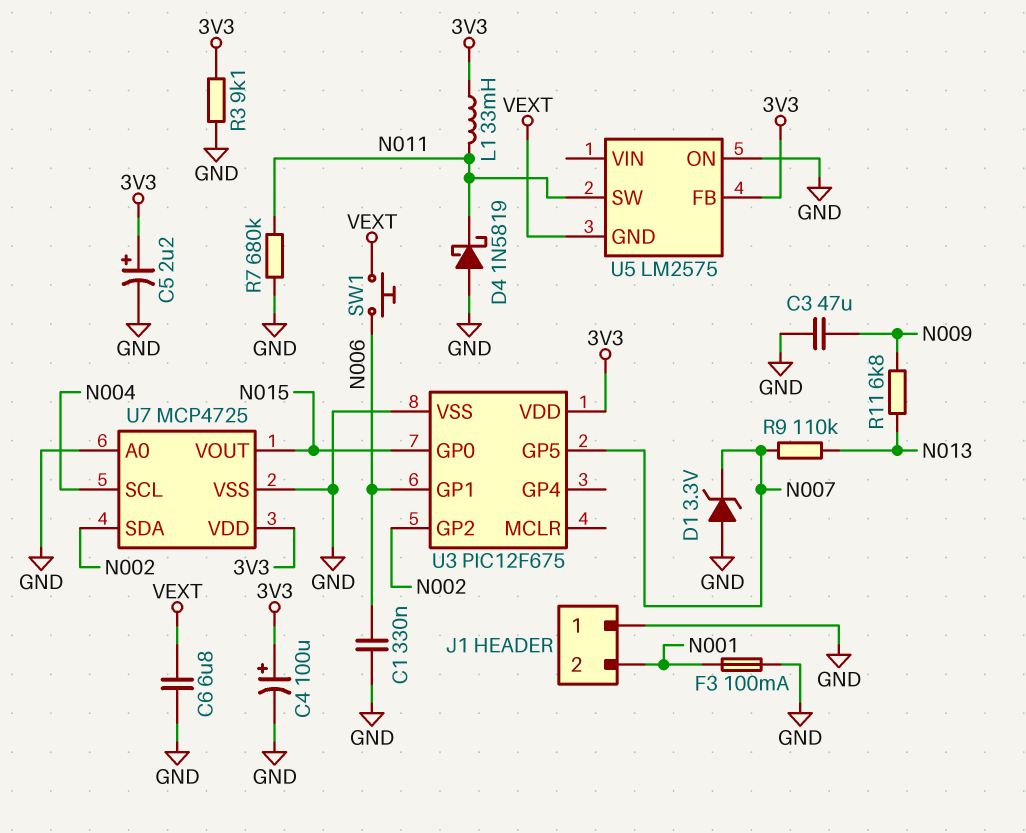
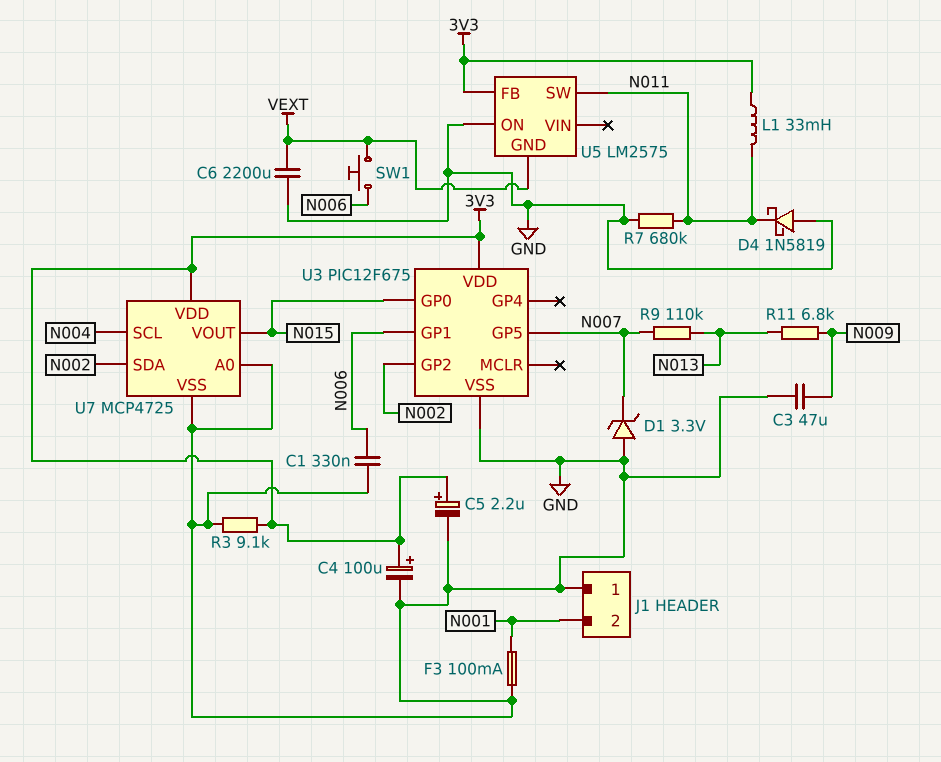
C6: 6.8uF (GND, VEXT) -> 2200uF (GND, VEXT)

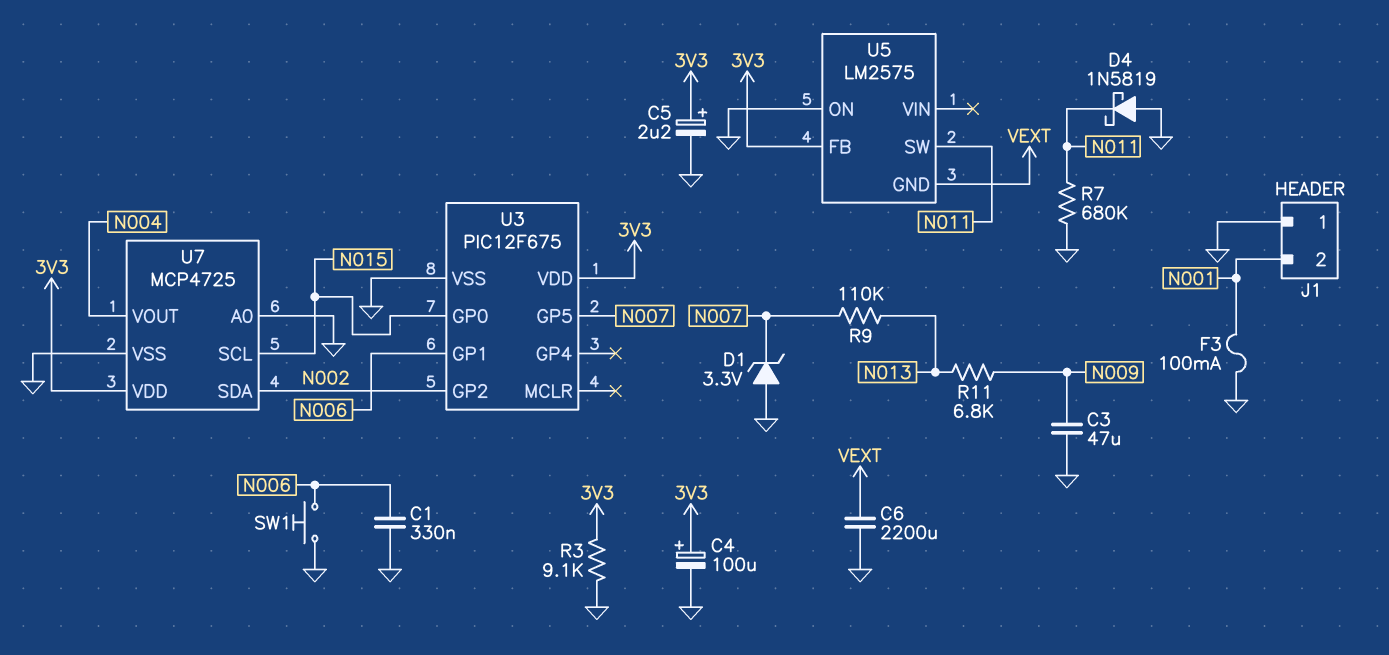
L1: 33mH (3V3, N011) -> none
SW1: button (N006, VEXT) -> button (GND, N006)
U7 pin SCL: N004 -> N015
U7 pin VOUT: N015 -> N004

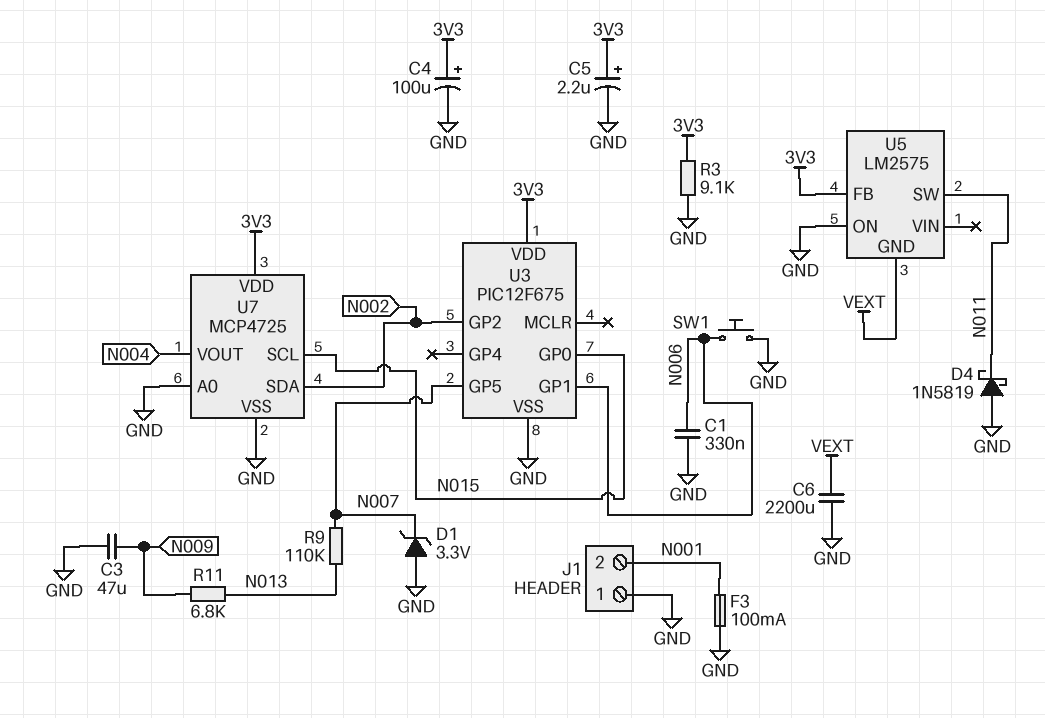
R7: 680k (GND, N011) -> none

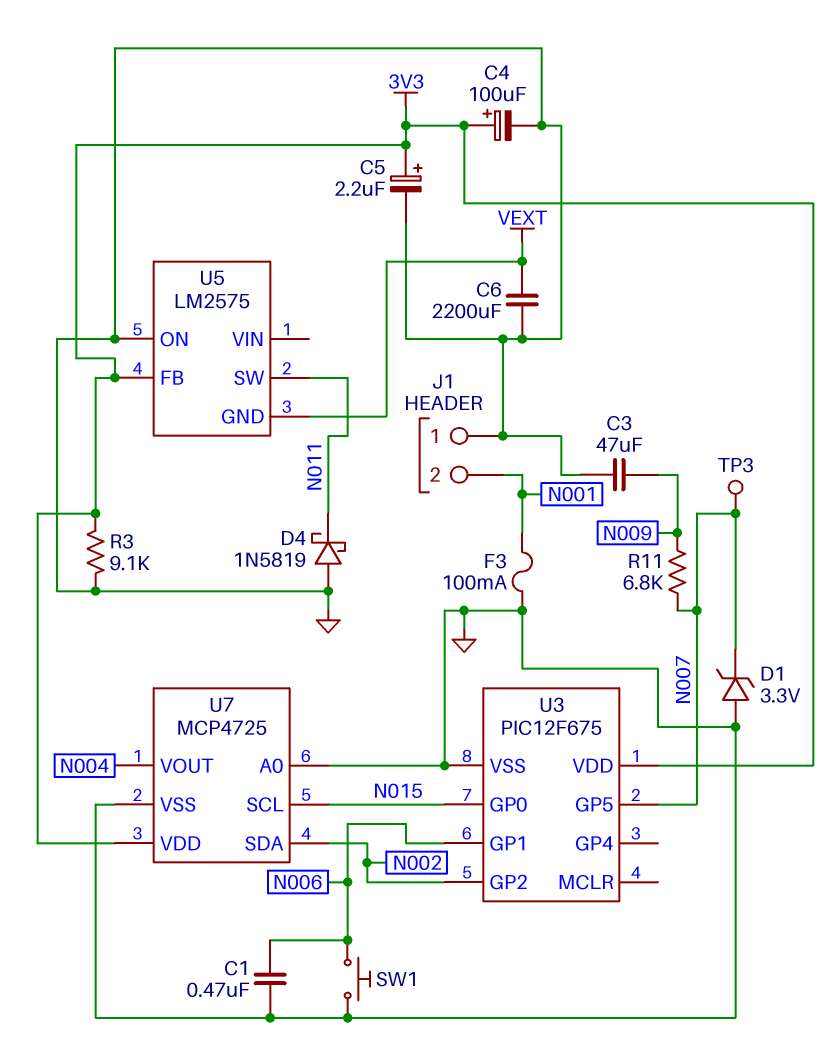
C1: 330nF (GND, N006) -> 470nF (GND, N006)
R9: 110k (N007, N013) -> none
R11: 6.8k (N009, N013) -> 6.8k (N007, N009)
TP3: none -> test point (N007)

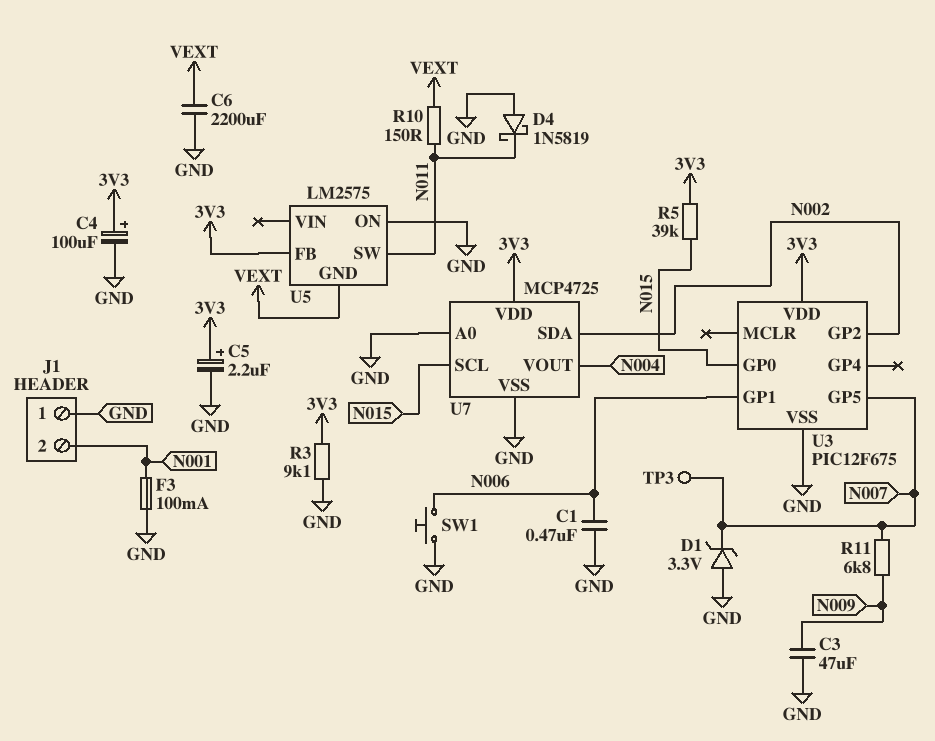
R5: none -> 39k (3V3, N015)
R10: none -> 150 (N011, VEXT)

